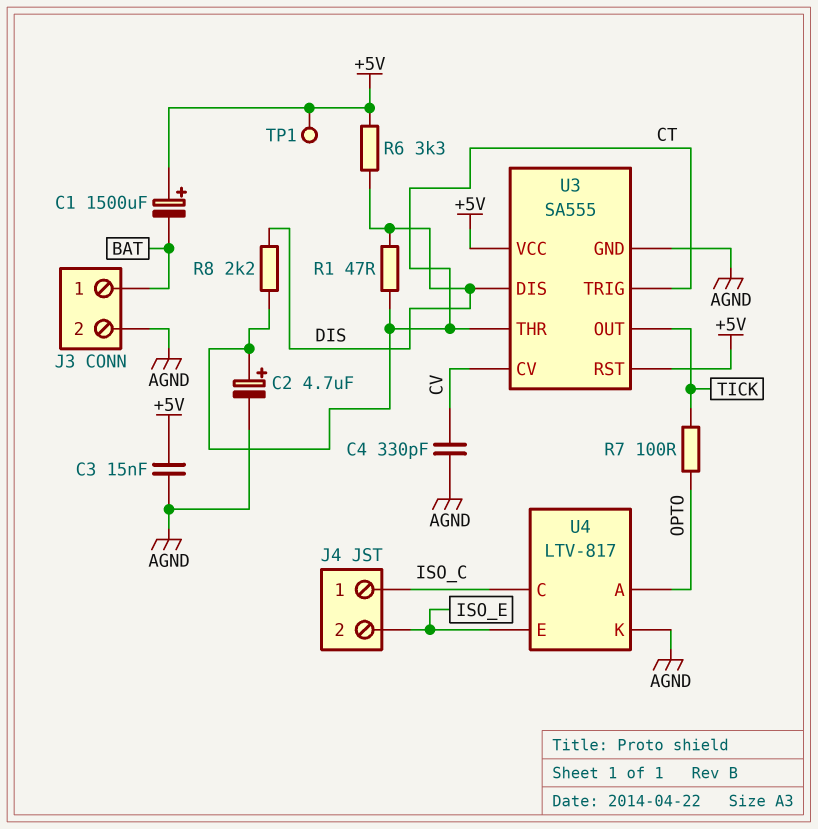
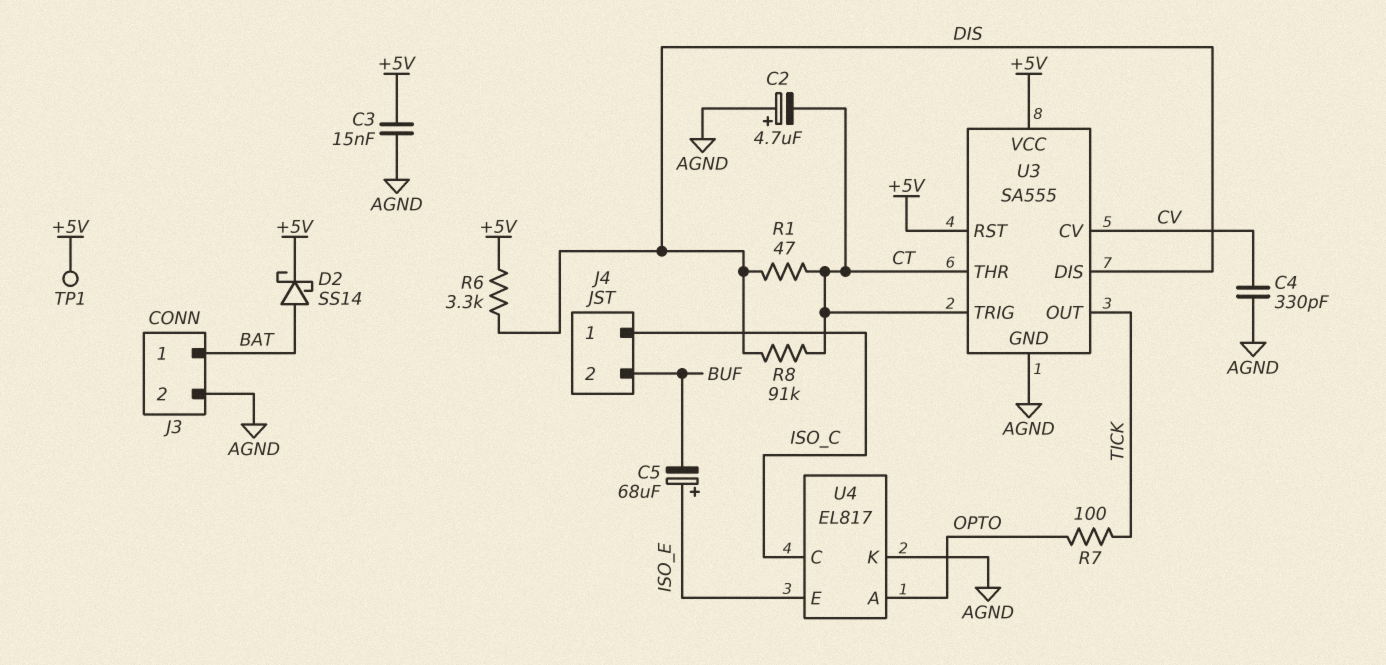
C1: 1500uF (plus +5V, minus BAT) -> none
C2: 4.7uF (plus CT, minus AGND) -> 4.7uF (plus AGND, minus CT)
C5: none -> 68uF (plus ISO_E, minus BUF)
D2: none -> schottky SS14 (A BAT, K +5V)
J4 pin 2: ISO_E -> BUF
R8: 2.2k (CT, DIS) -> 91k (CT, DIS)
U4: LTV-817 -> EL817

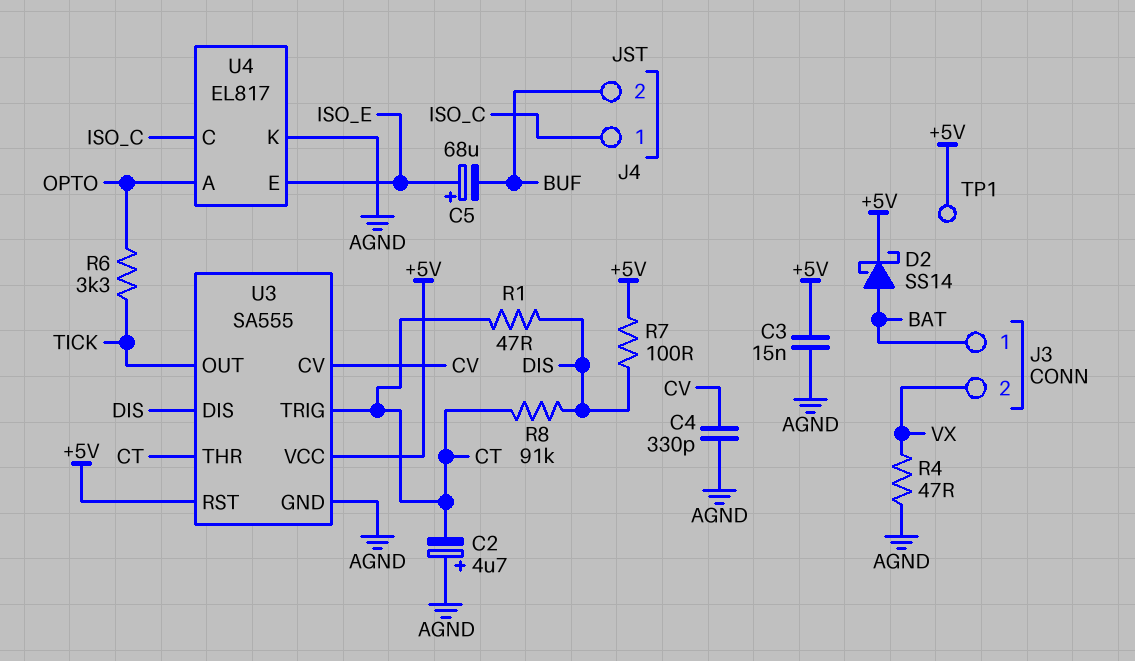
J3 pin 2: AGND -> VX
R4: none -> 47 (AGND, VX)
R6: 3.3k (+5V, DIS) -> 3.3k (OPTO, TICK)
R7: 100 (OPTO, TICK) -> 100 (+5V, DIS)

